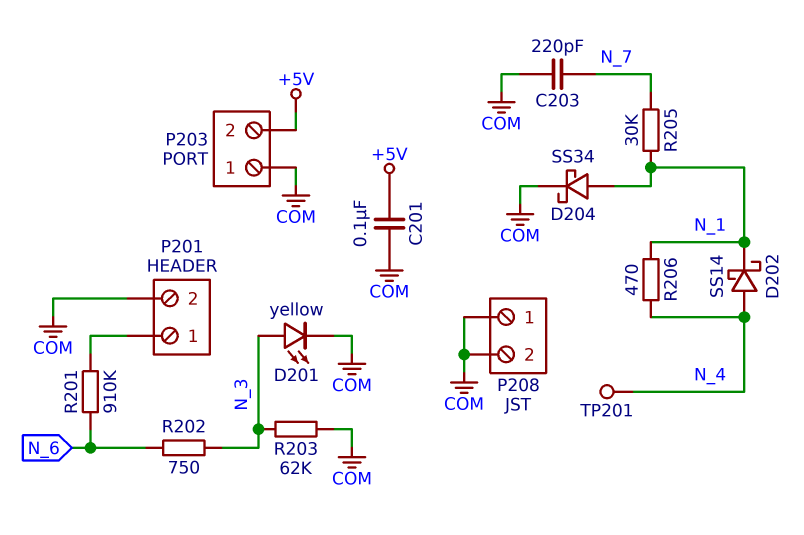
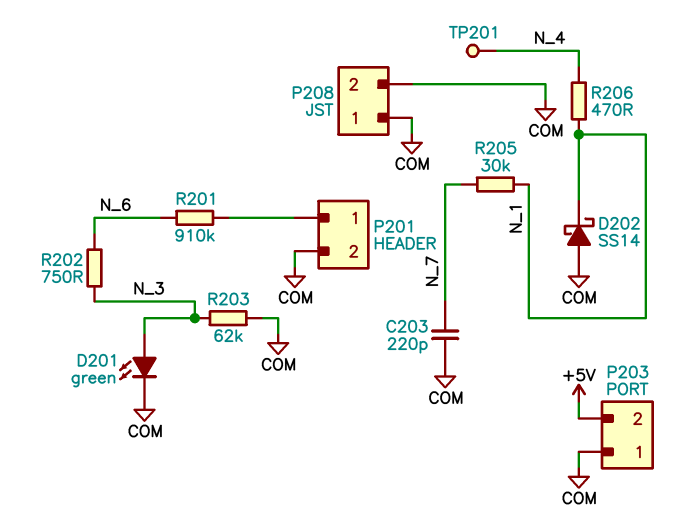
C201: 100nF (+5V, COM) -> none
D201: LED yellow (A N_3, K COM) -> LED green (A N_3, K COM)
D202: schottky SS14 (A N_4, K N_1) -> schottky SS14 (A COM, K N_1)
D204: schottky SS34 (A N_1, K COM) -> none

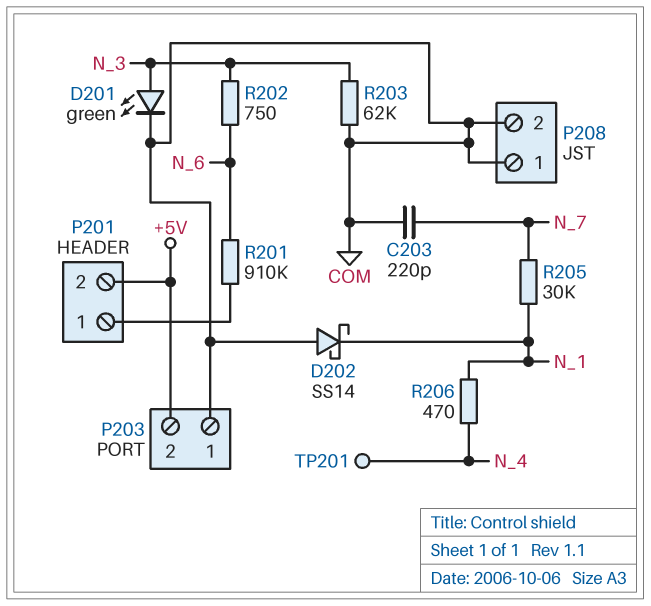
P201 pin 2: COM -> +5V

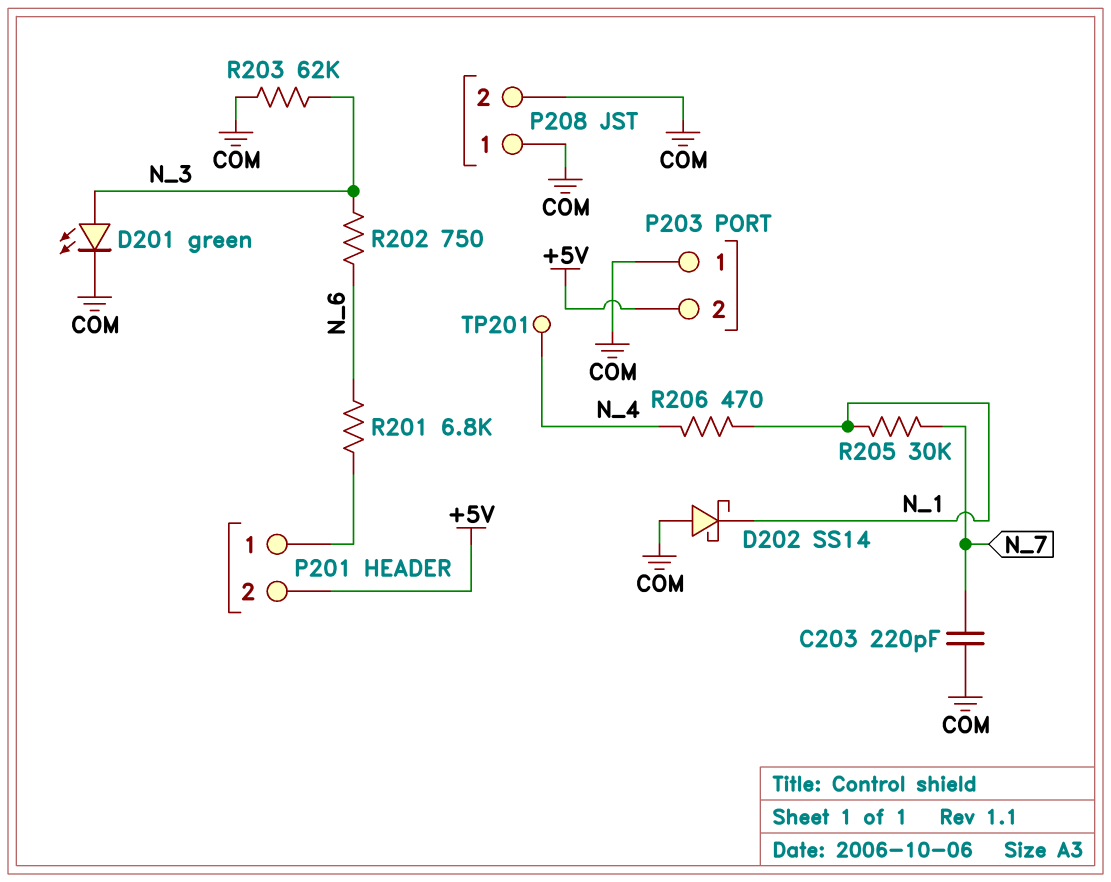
R201: 910k (N_6, P201/1) -> 6.8k (N_6, P201/1)

